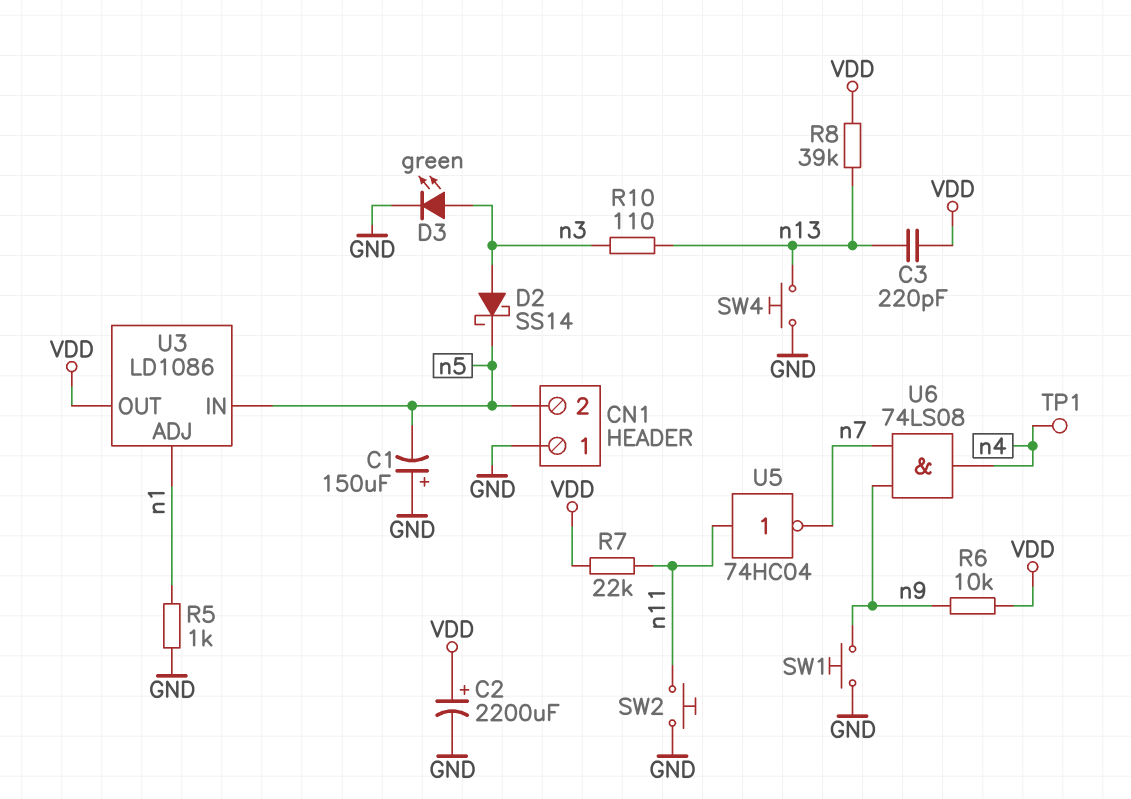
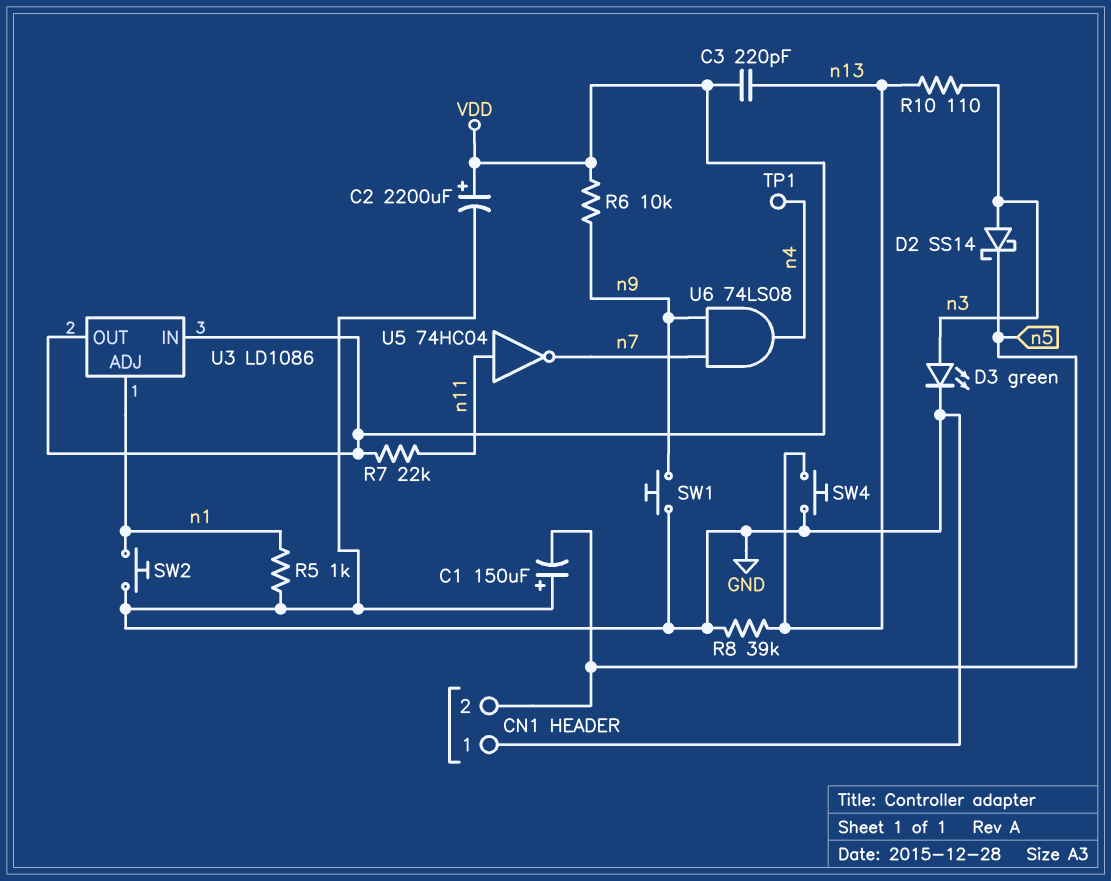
R8: 39k (VDD, n13) -> 39k (GND, n13)
SW2: button (GND, n11) -> button (GND, n1)
U3 pin IN: n5 -> VDD

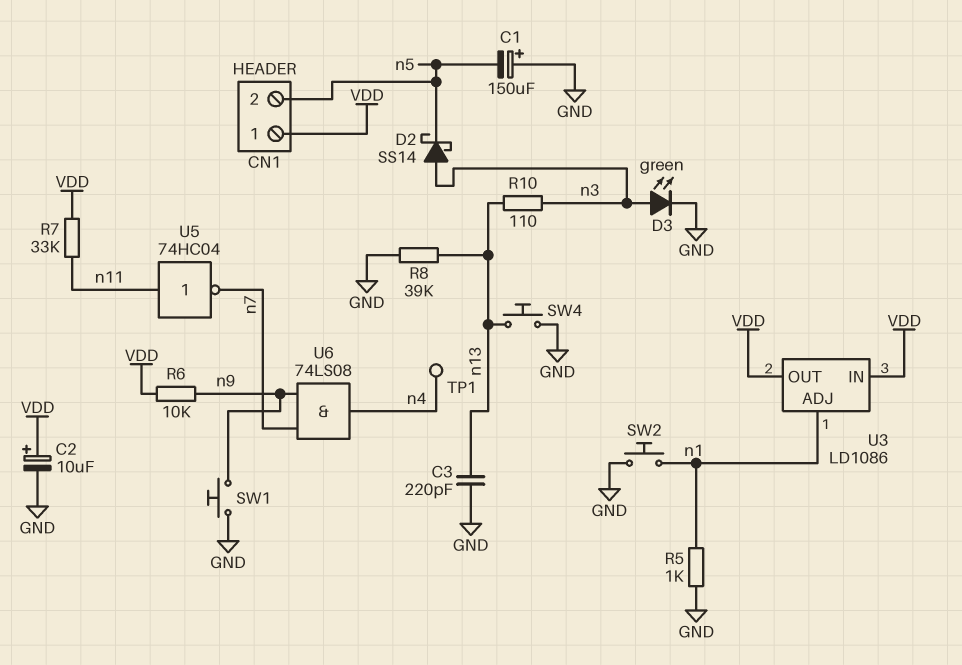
C2: 2200uF (plus VDD, minus GND) -> 10uF (plus VDD, minus GND)
C3: 220pF (VDD, n13) -> 220pF (GND, n13)
CN1 pin 1: GND -> VDD
R7: 22k (VDD, n11) -> 33k (VDD, n11)

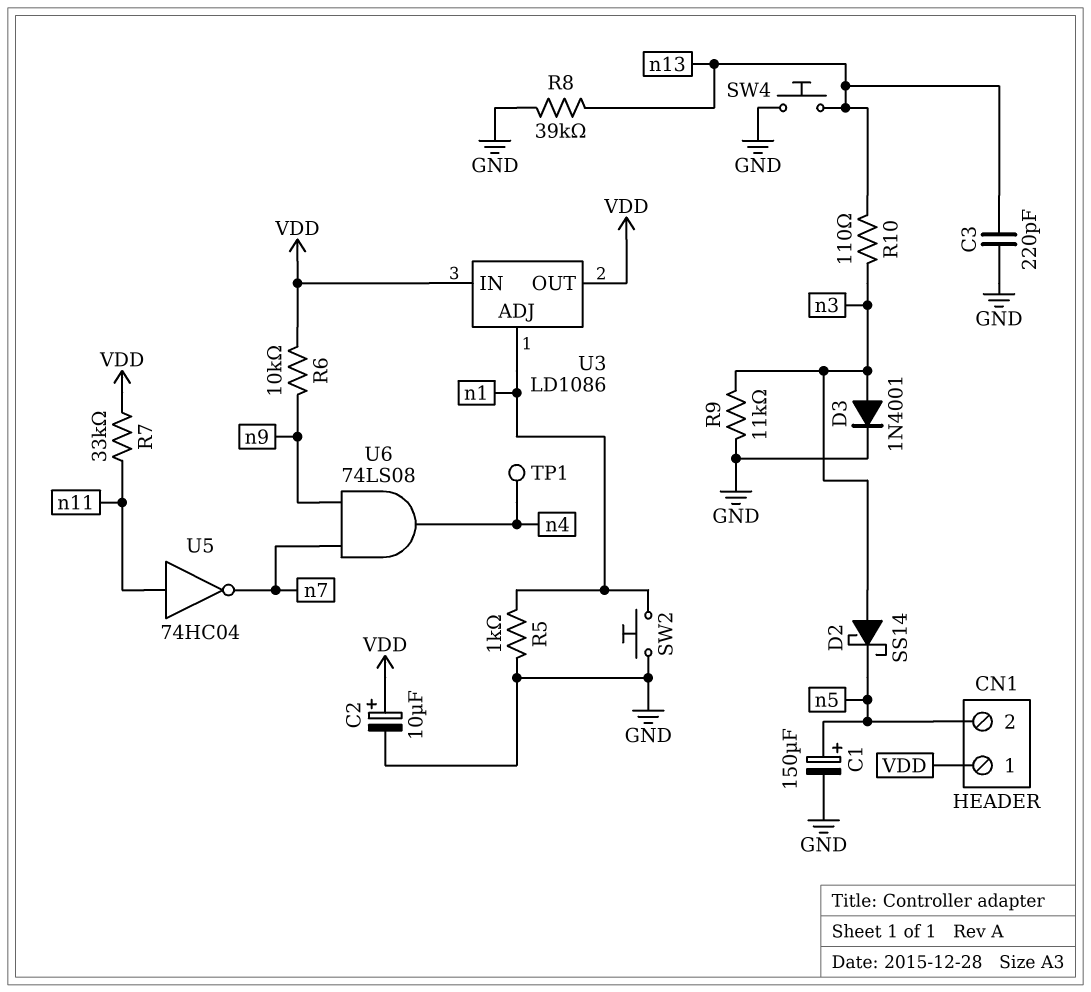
C1: 150uF (plus GND, minus n5) -> 150uF (plus n5, minus GND)
D3: LED green (A n3, K GND) -> diode 1N4001 (A n3, K GND)
R9: none -> 11k (GND, n3)
SW1: button (GND, n9) -> none

